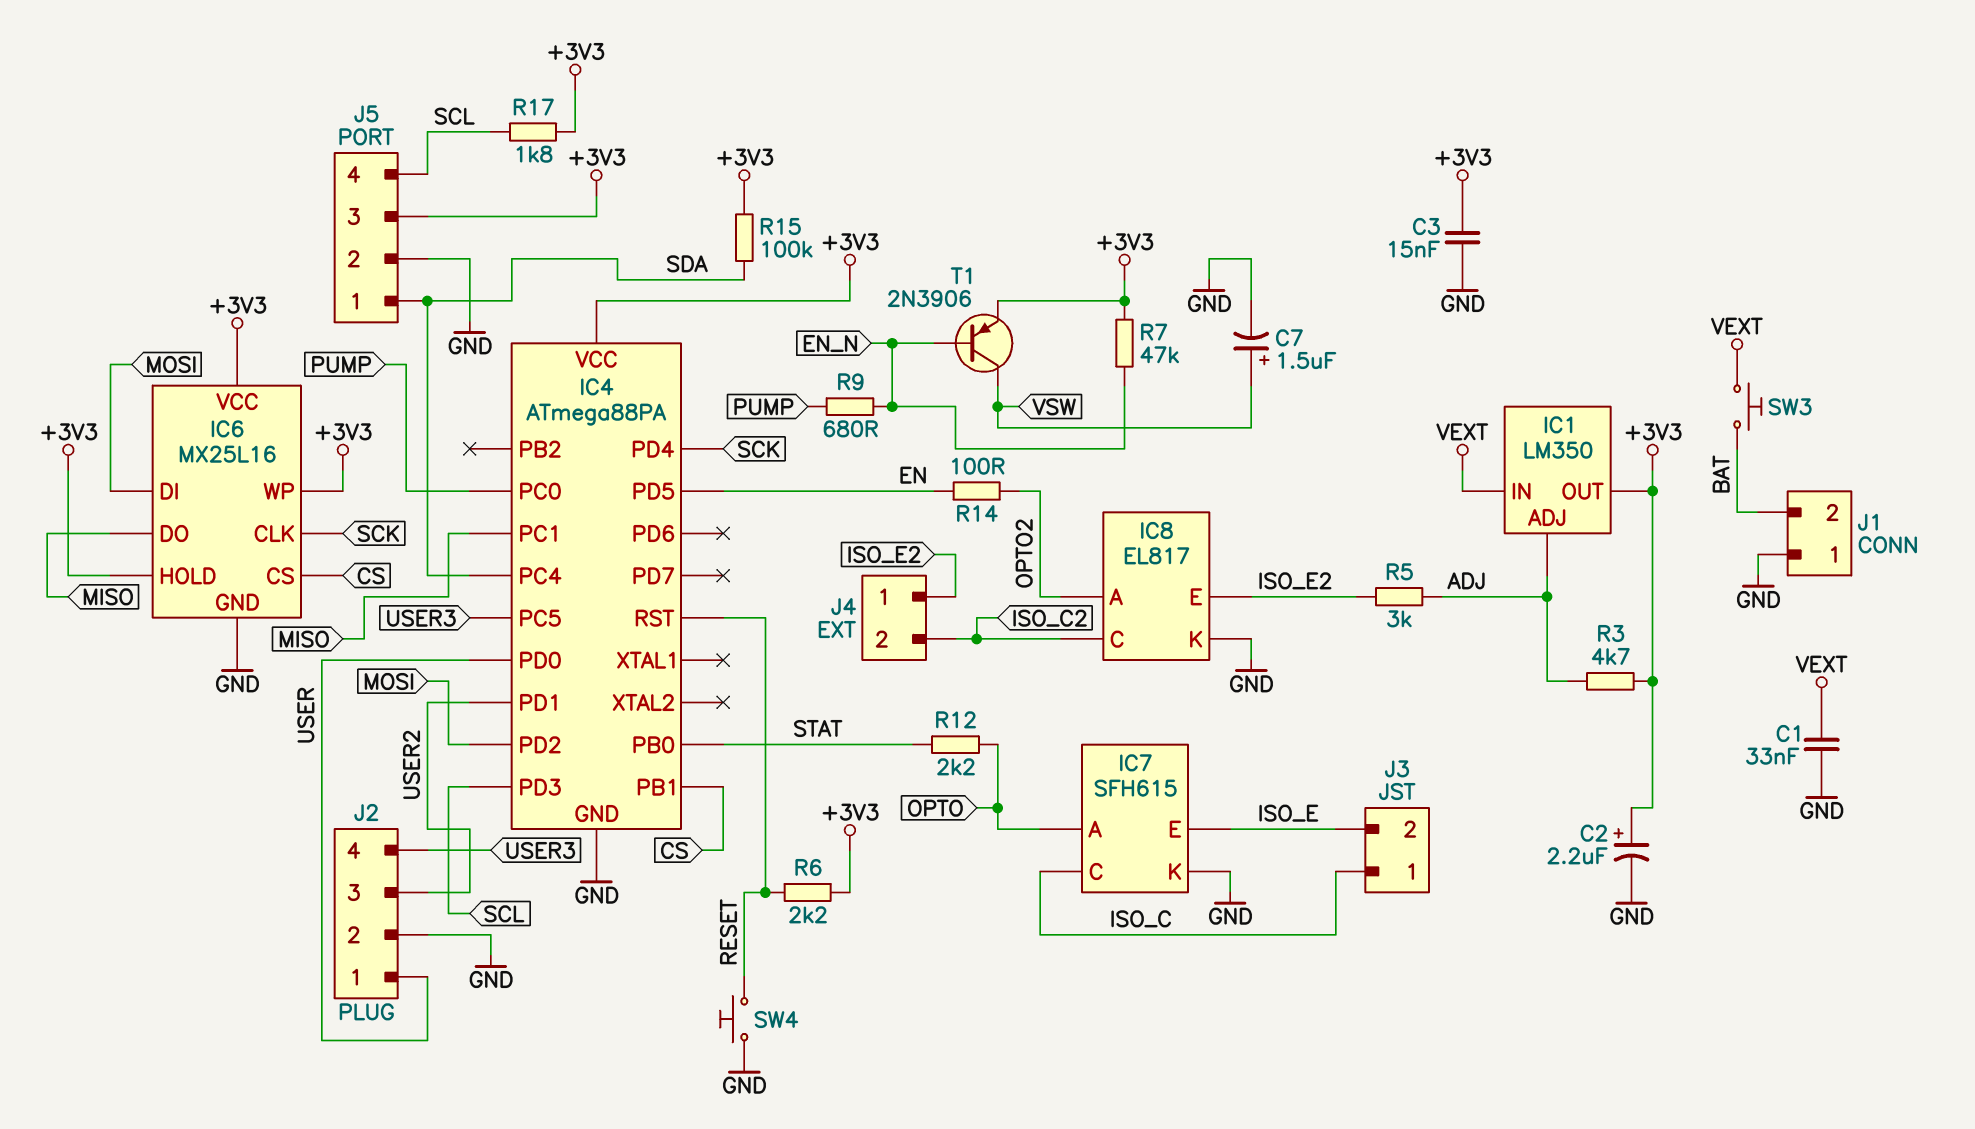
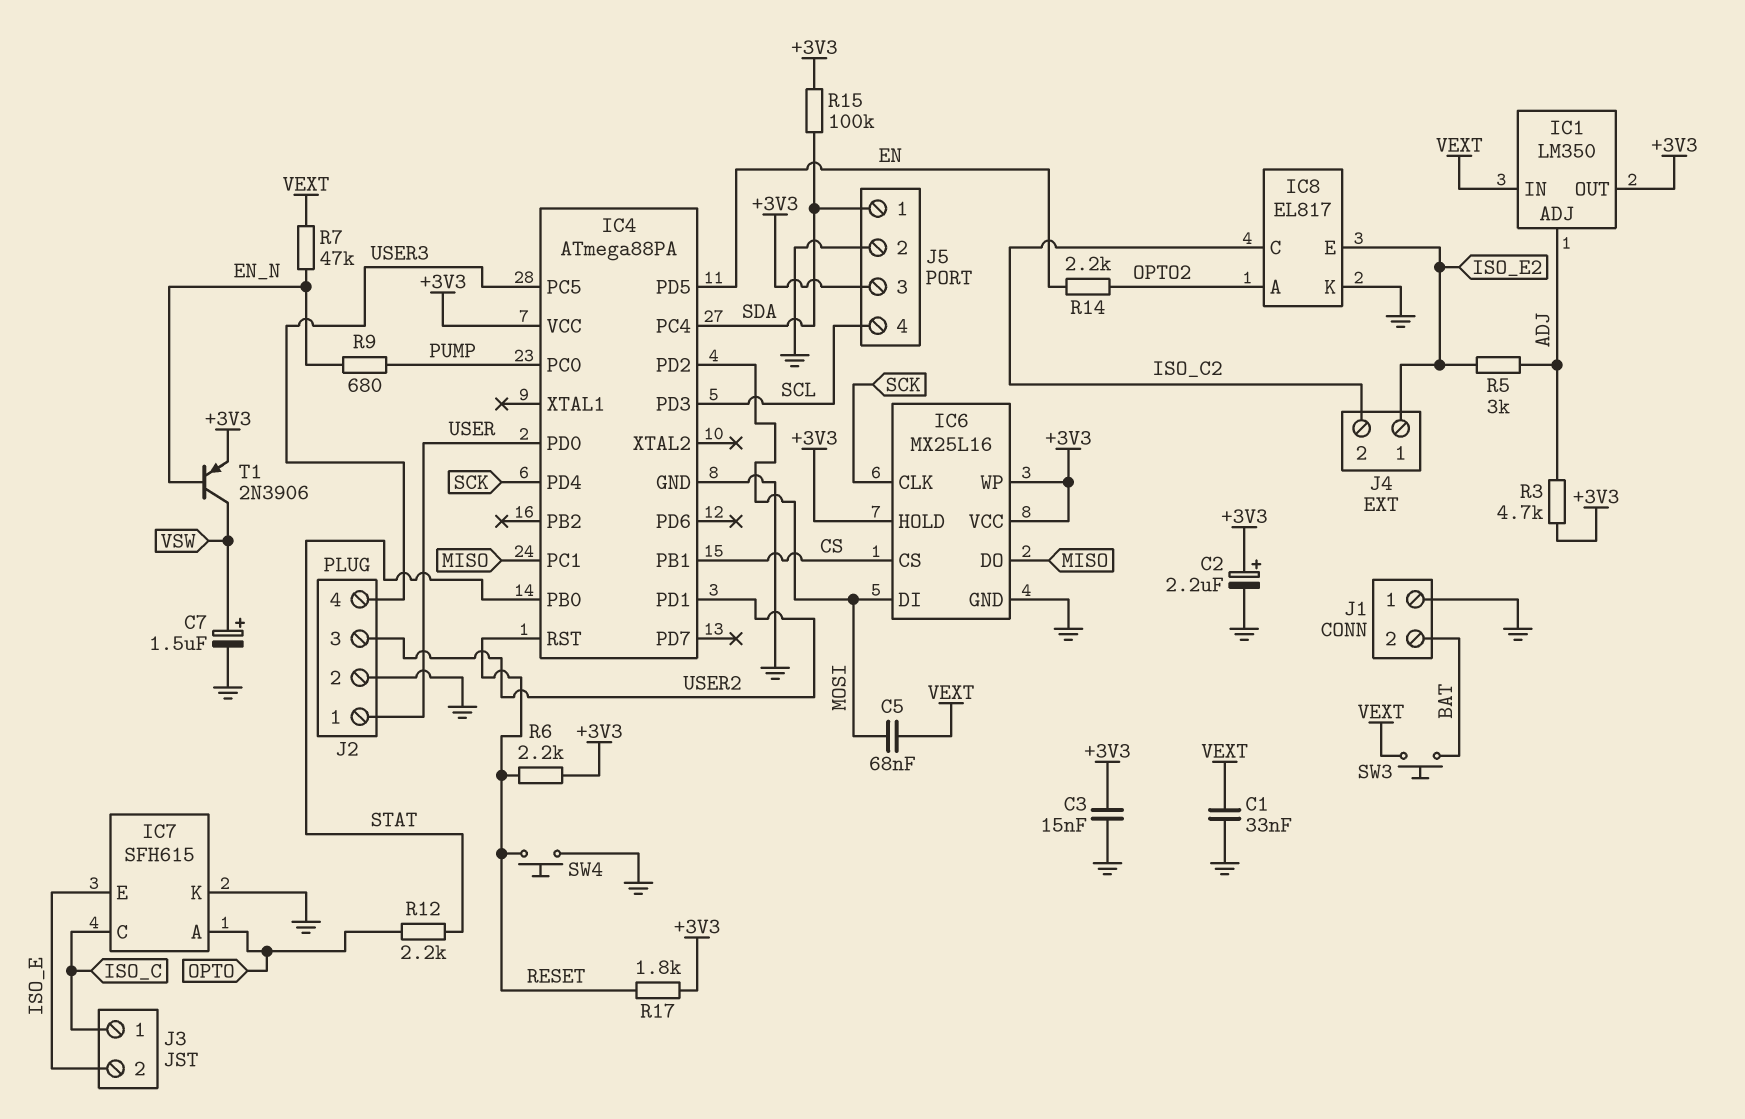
C5: none -> 68nF (MOSI, VEXT)
R7: 47k (+3V3, EN_N) -> 47k (EN_N, VEXT)
R14: 100 (EN, OPTO2) -> 2.2k (EN, OPTO2)
R17: 1.8k (+3V3, SCL) -> 1.8k (+3V3, RESET)

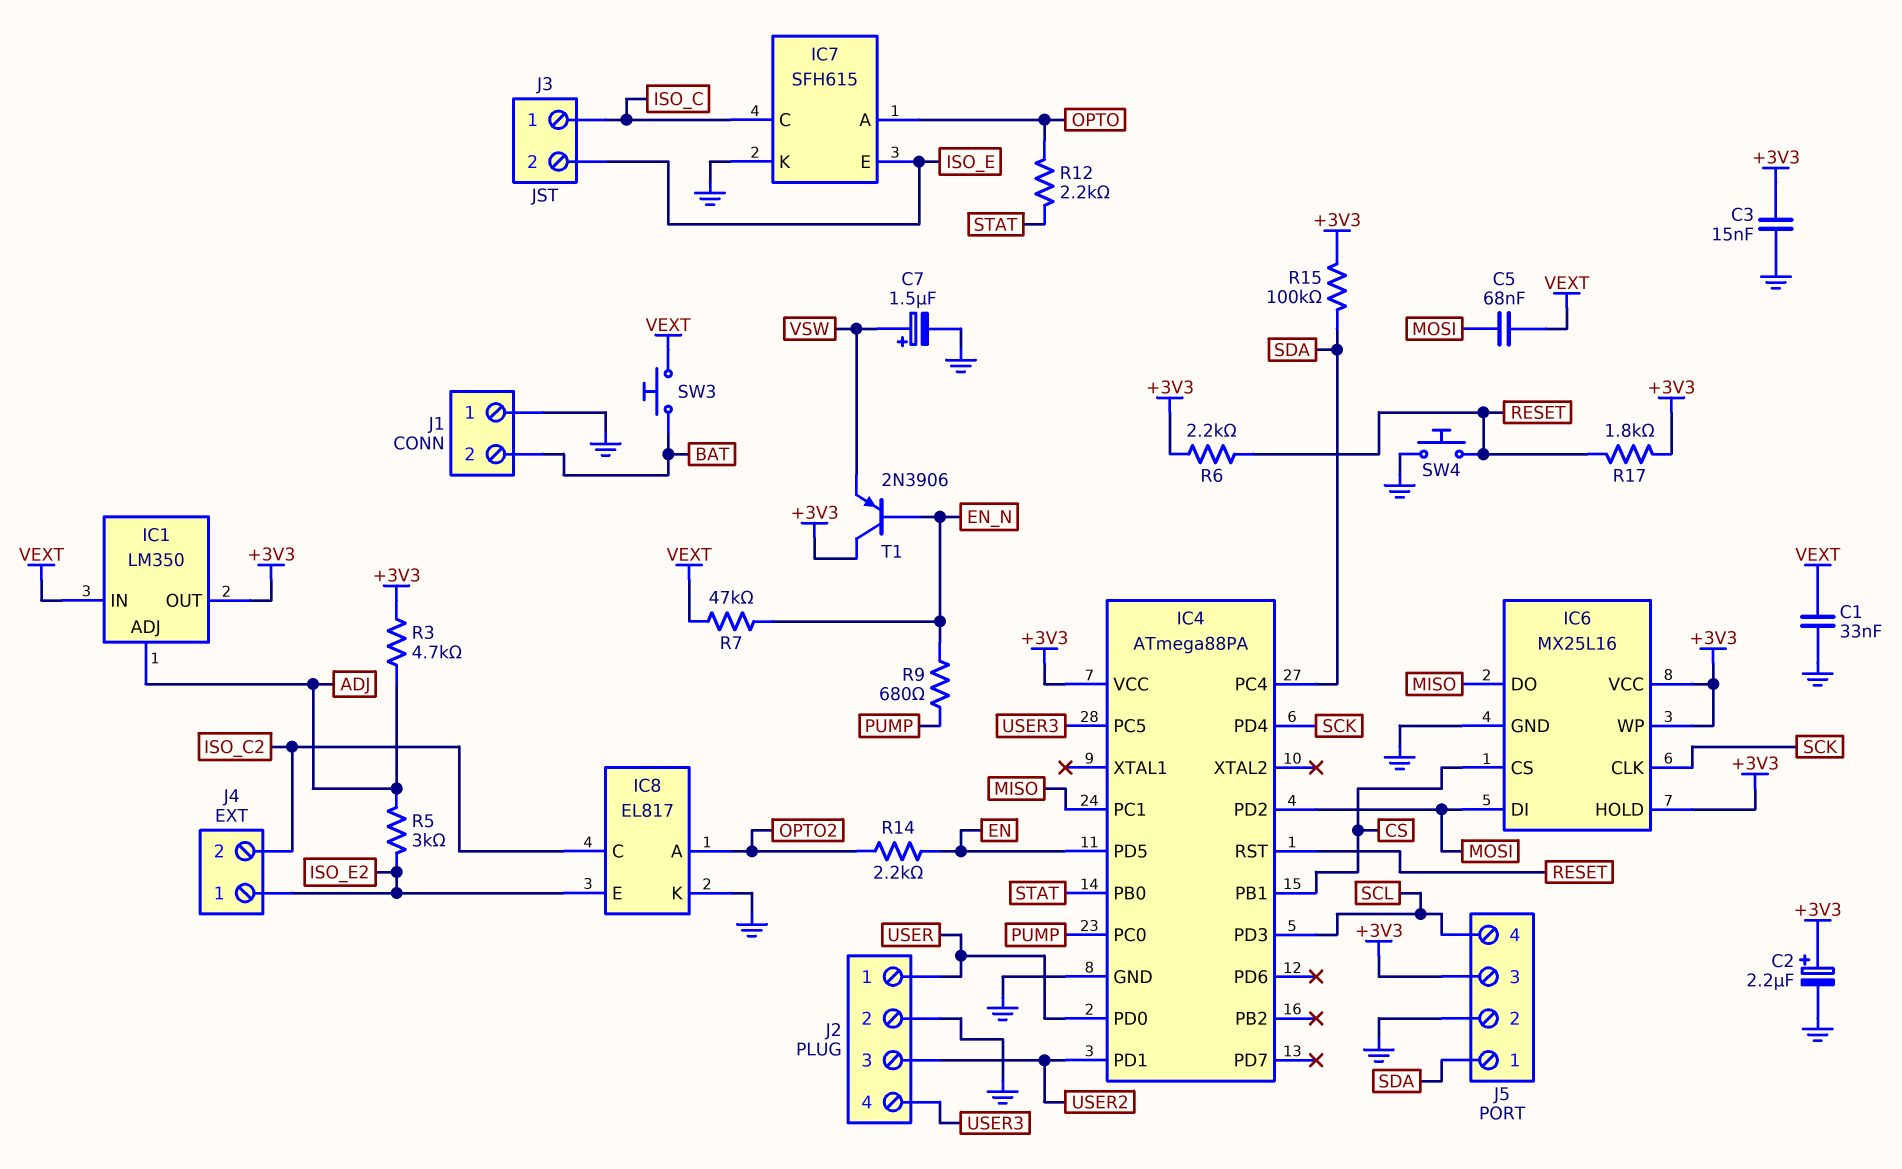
T1: PNP 2N3906 (B EN_N, C VSW, E +3V3) -> PNP 2N3906 (B EN_N, C +3V3, E VSW)

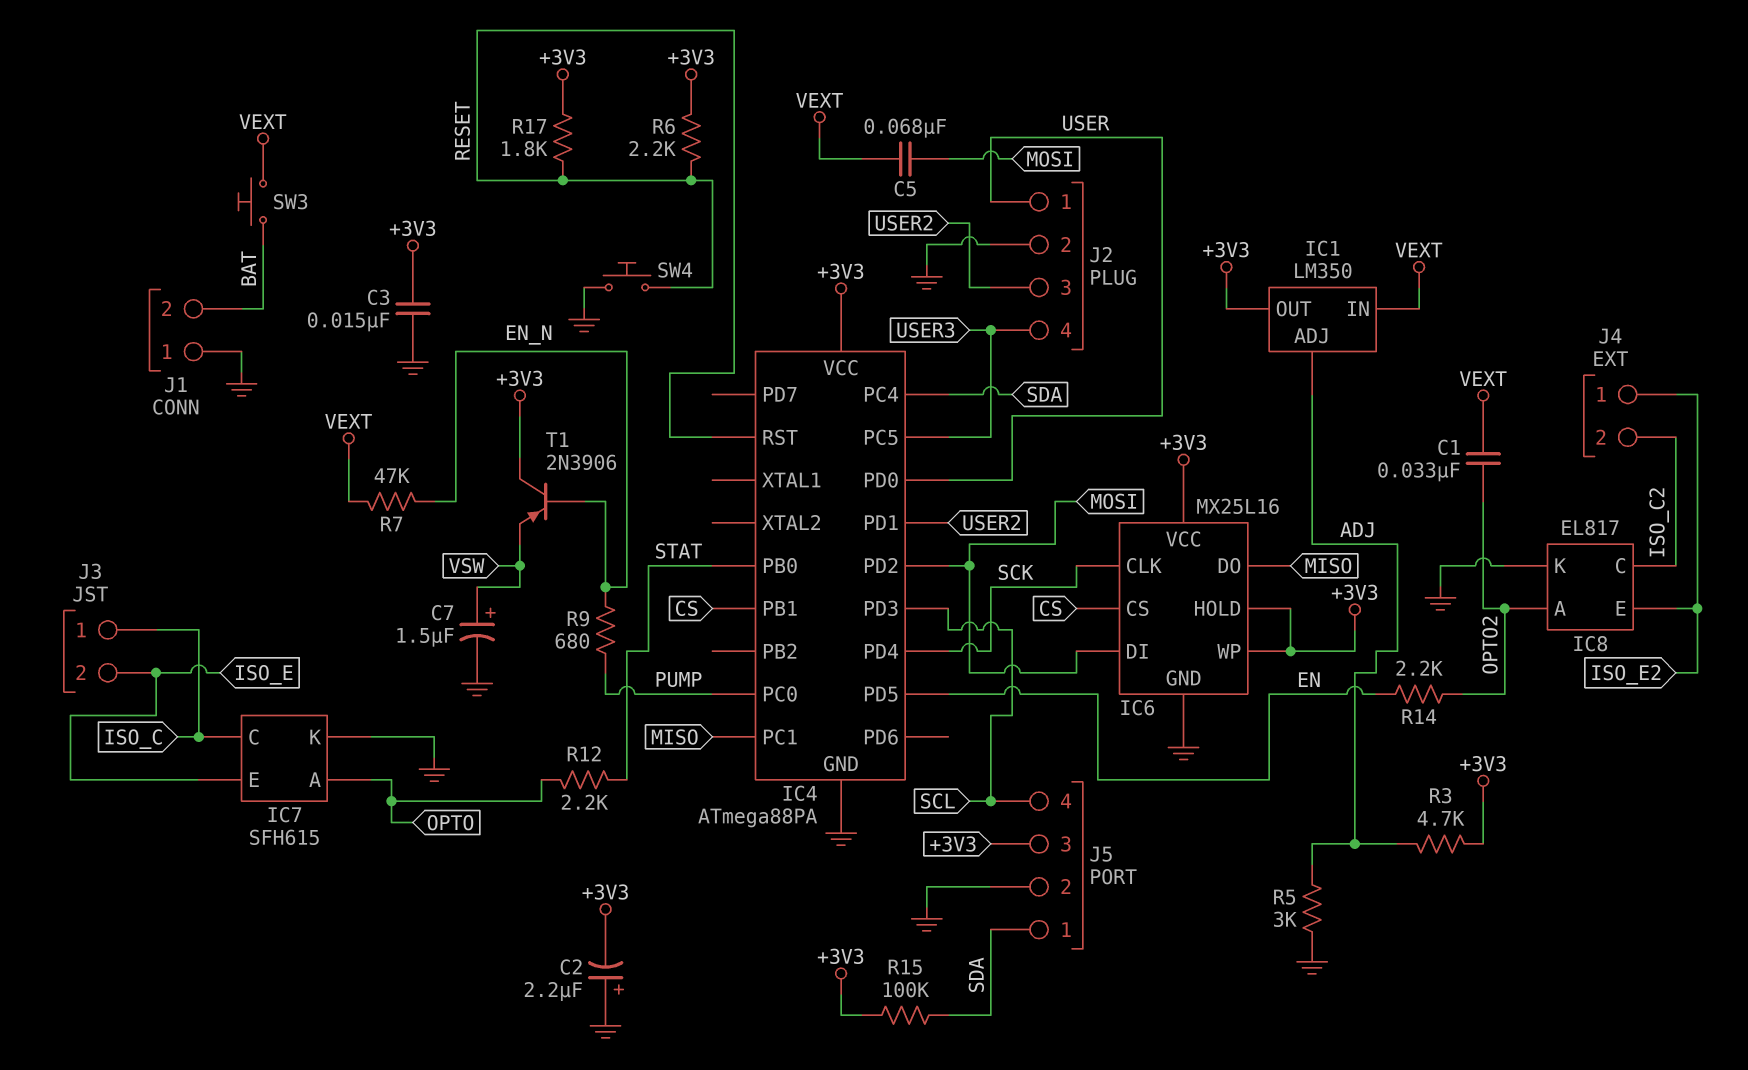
C1: 33nF (GND, VEXT) -> 33nF (OPTO2, VEXT)
C2: 2.2uF (plus +3V3, minus GND) -> 2.2uF (plus GND, minus +3V3)
R5: 3k (ADJ, ISO_E2) -> 3k (ADJ, GND)

